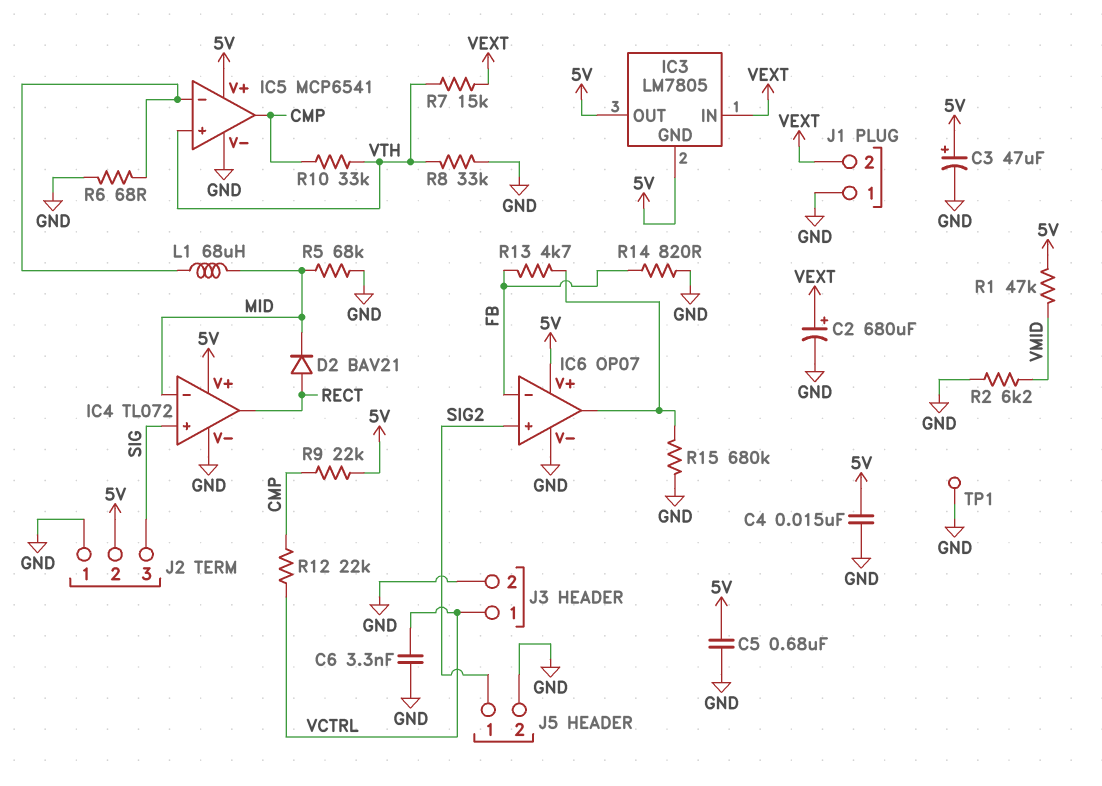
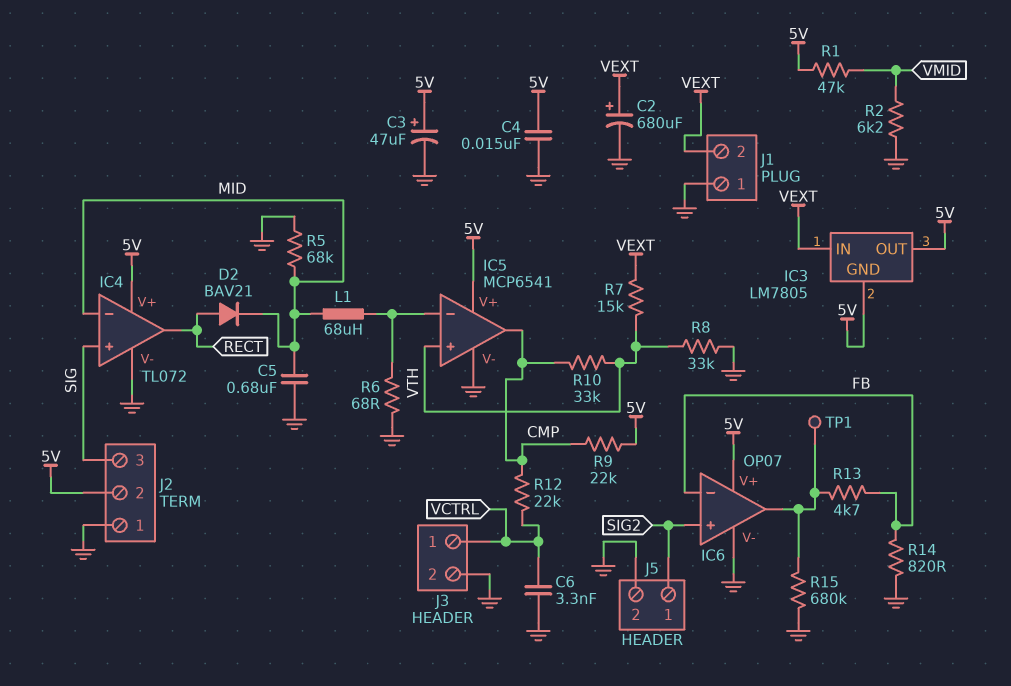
C5: 680nF (5V, GND) -> 680nF (GND, MID)
TP1: test point (GND) -> test point (IC6/out)

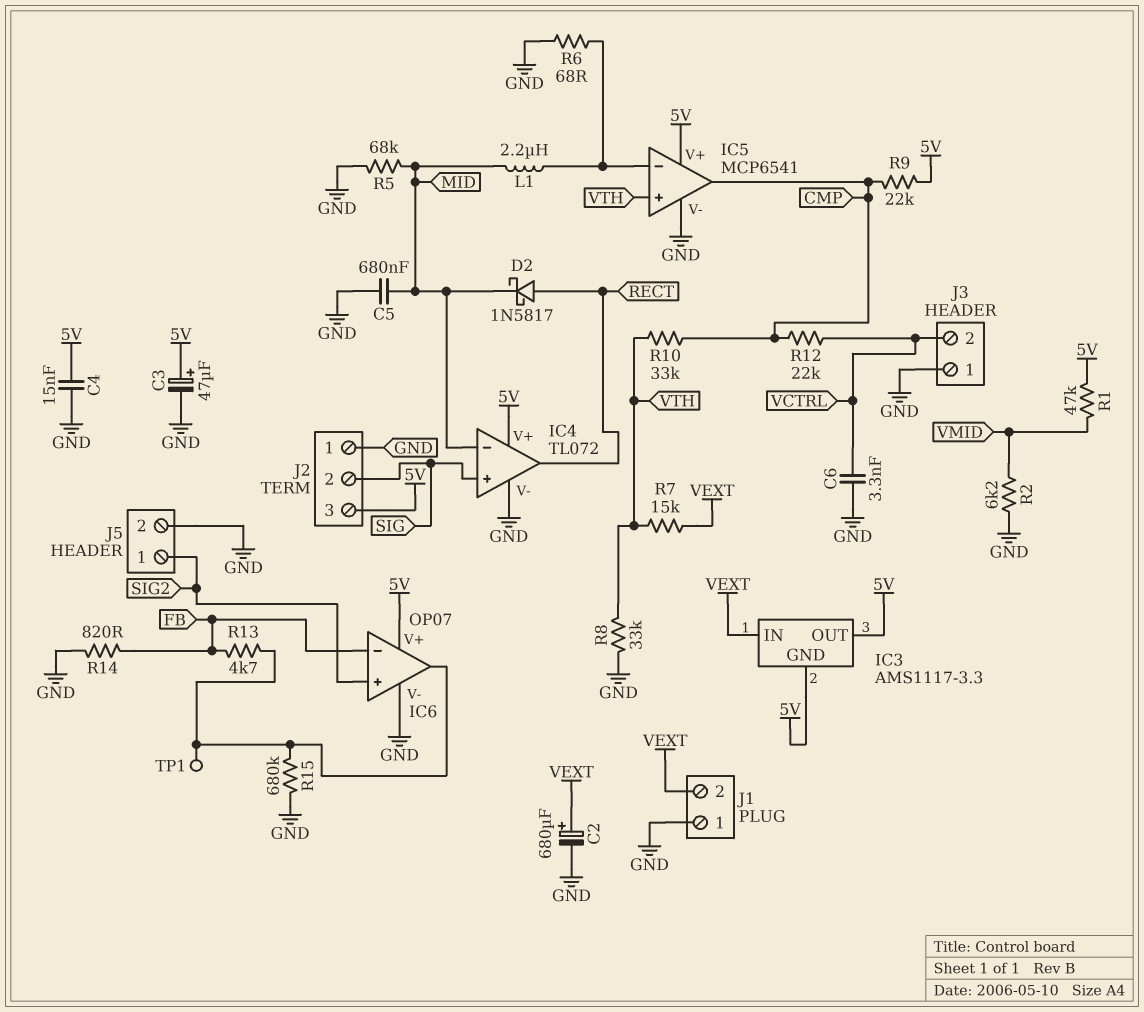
D2: diode BAV21 (A RECT, K MID) -> schottky 1N5817 (A RECT, K MID)
IC3: LM7805 -> AMS1117-3.3
J2 pin 2: 5V -> SIG
J2 pin 3: SIG -> 5V
J3 pin 1: VCTRL -> GND
J3 pin 2: GND -> VCTRL
L1: 68uH (IC5/in-, MID) -> 2.2uH (IC5/in-, MID)

